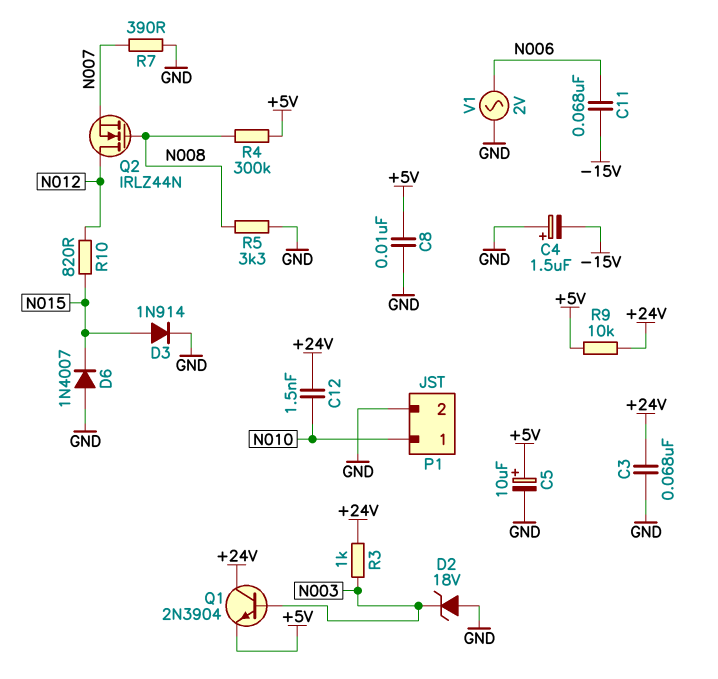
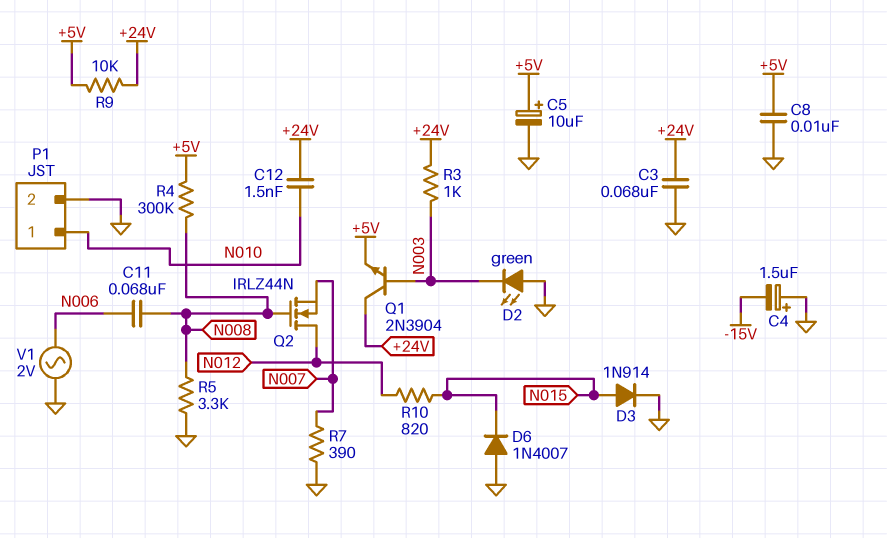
C11: 68nF (-15V, N006) -> 68nF (N006, N008)
D2: zener 18V (A GND, K N003) -> LED green (A GND, K N003)

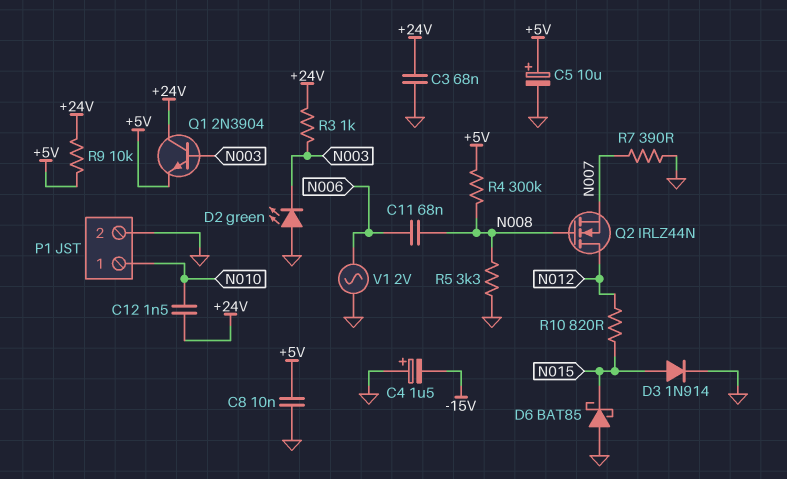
D6: diode 1N4007 (A GND, K N015) -> schottky BAT85 (A GND, K N015)

